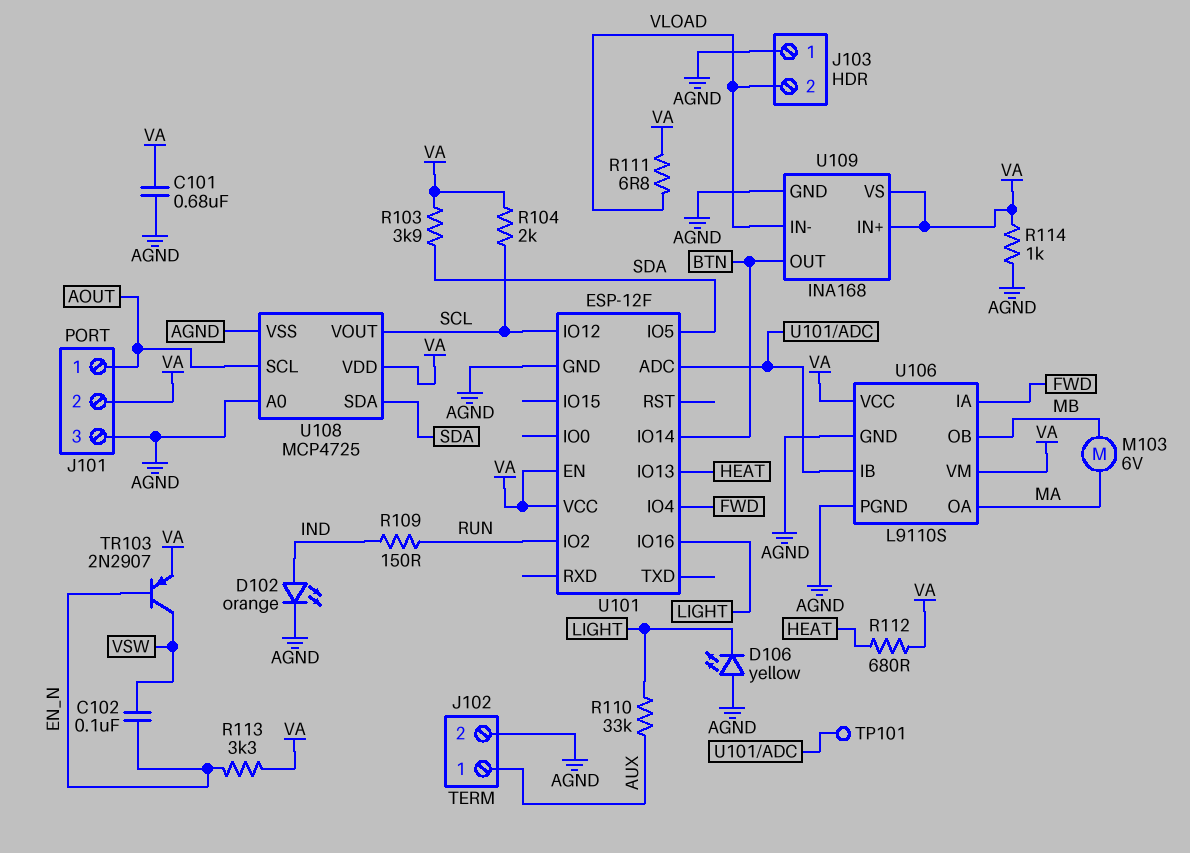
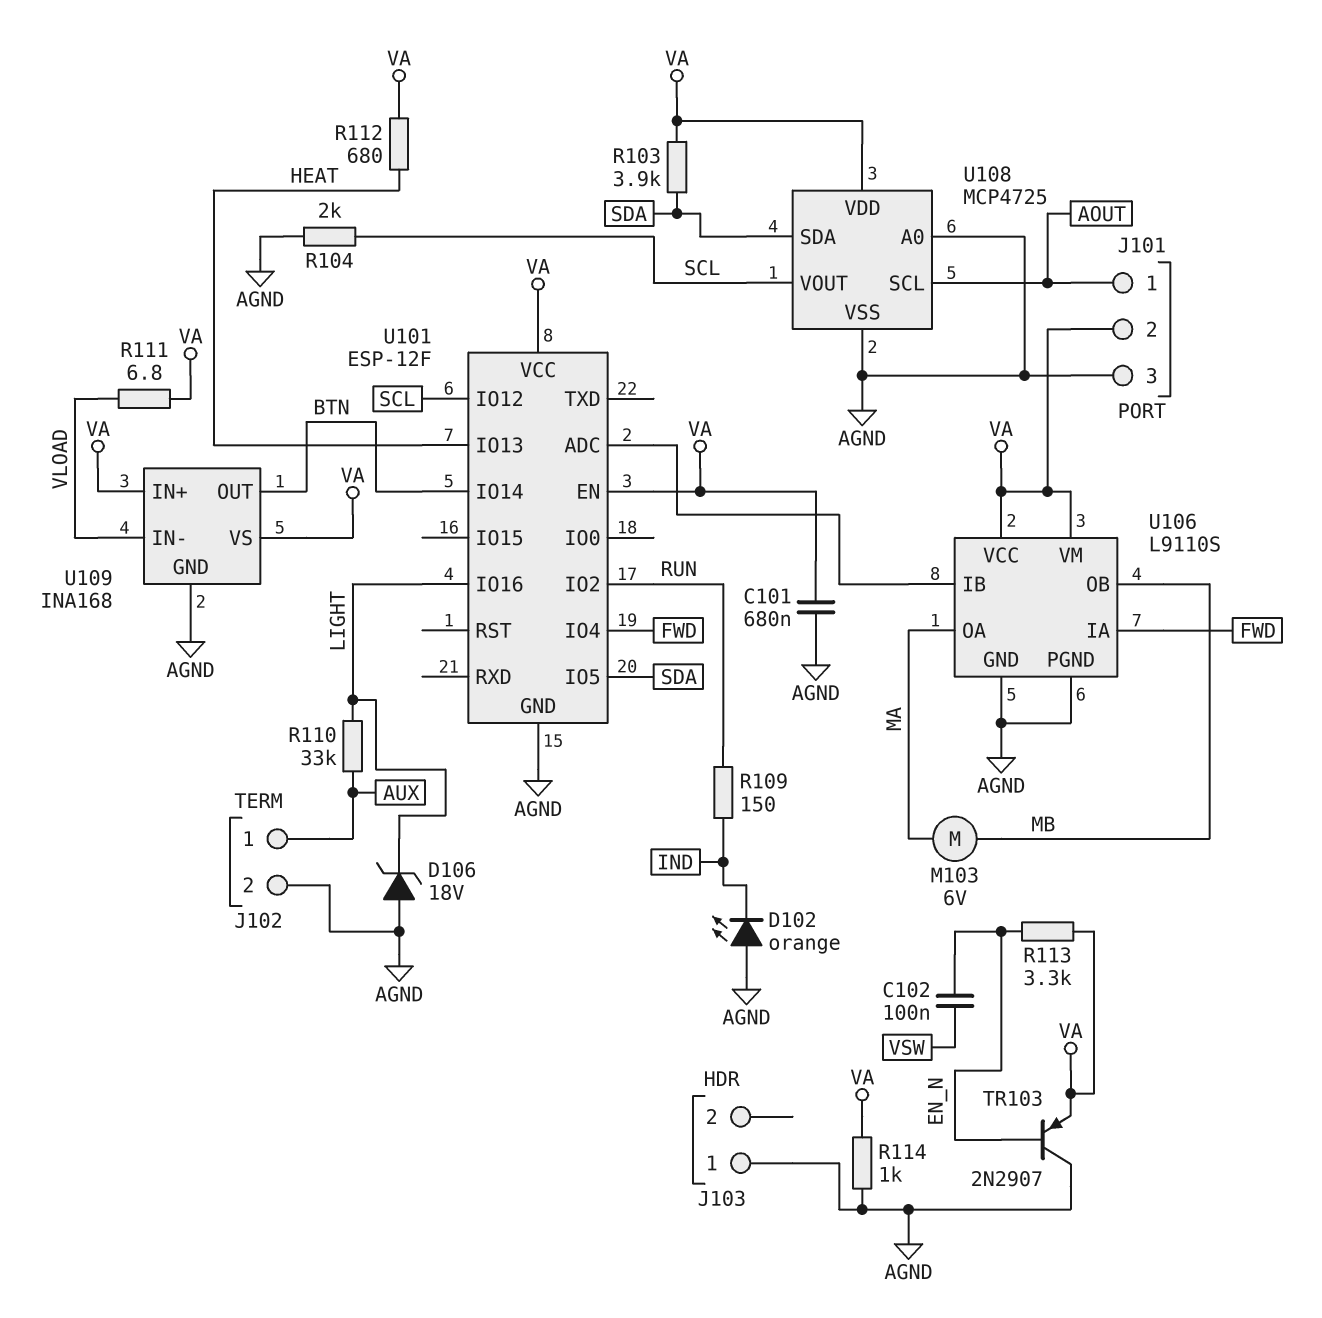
D102: LED orange (A IND, K AGND) -> LED orange (A AGND, K IND)
D106: LED yellow (A AGND, K LIGHT) -> zener 18V (A AGND, K LIGHT)
J103 pin 2: VLOAD -> none
R104: 2k (SCL, VA) -> 2k (AGND, SCL)
TP101: test point (U101/ADC) -> none
TR103: PNP 2N2907 (B EN_N, C VSW, E VA) -> PNP 2N2907 (B EN_N, C AGND, E VA)

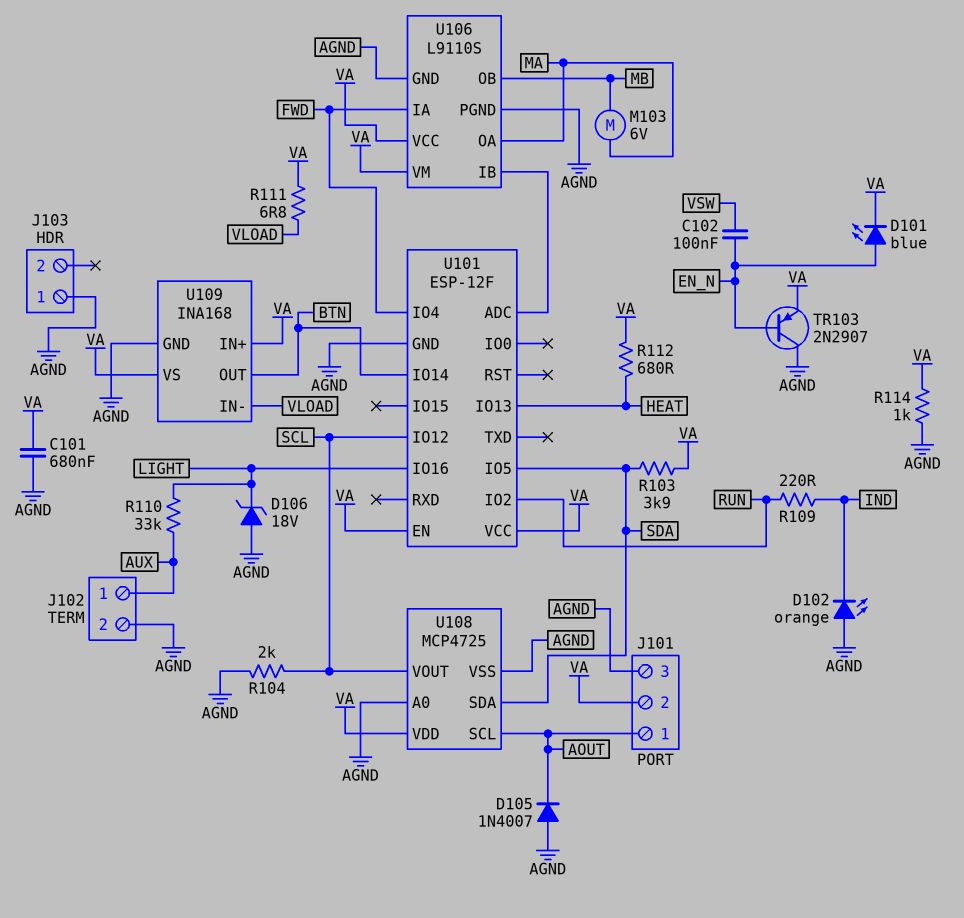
D101: none -> LED blue (A EN_N, K VA)
D105: none -> diode 1N4007 (A AGND, K AOUT)
R109: 150 (IND, RUN) -> 220 (IND, RUN)
R113: 3.3k (EN_N, VA) -> none

